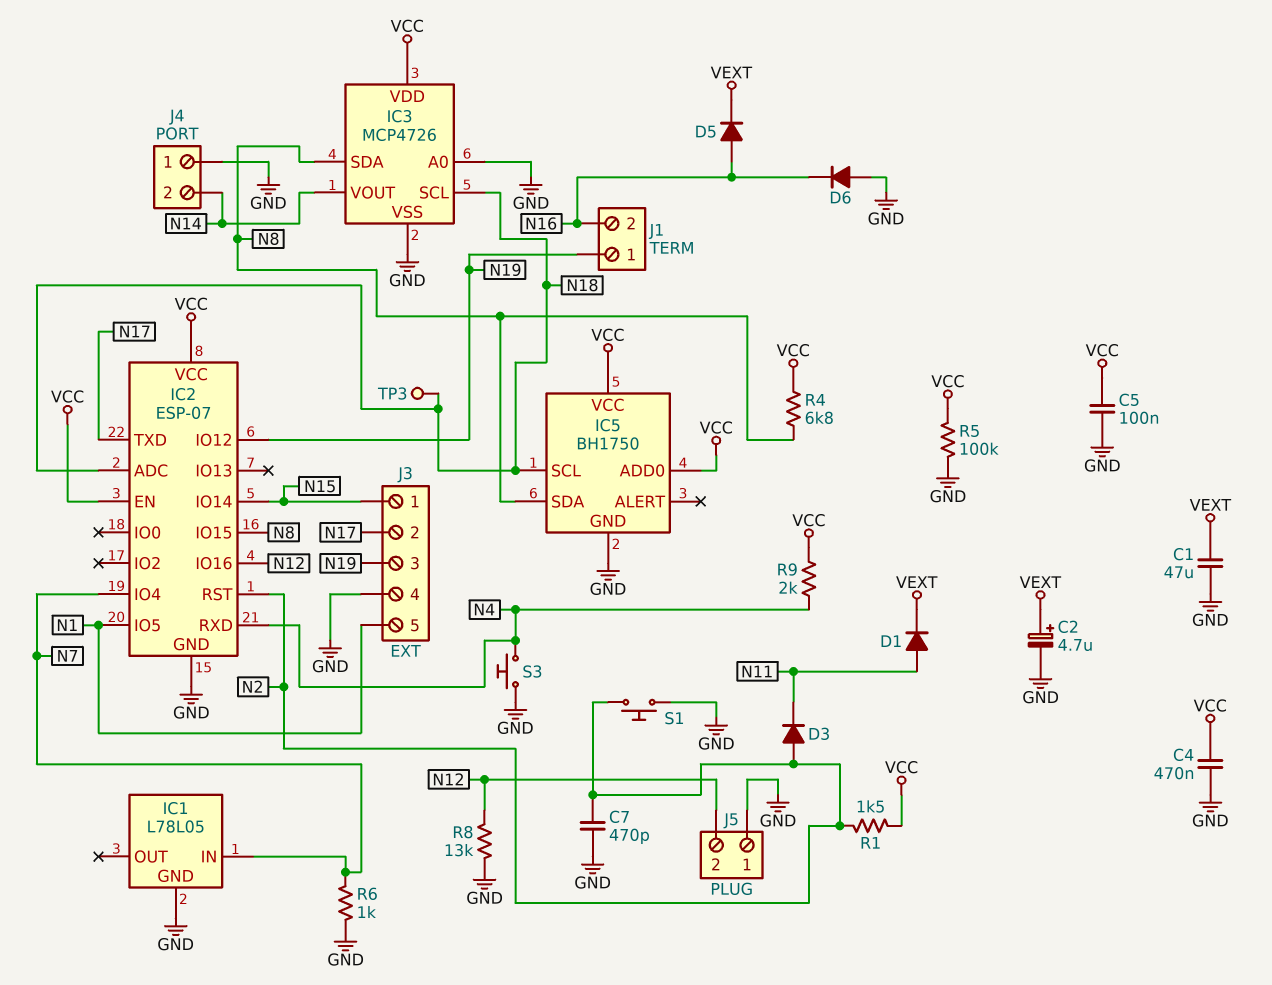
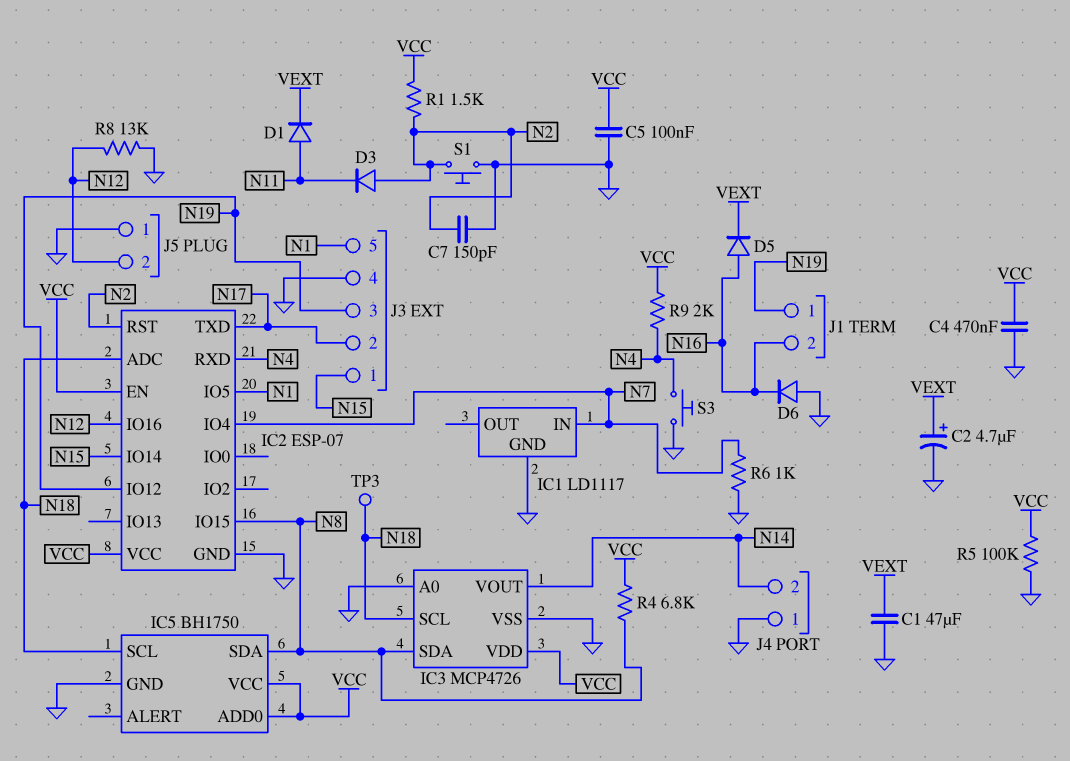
C7: 470pF (GND, N2) -> 150pF (GND, N2)
IC1: L78L05 -> LD1117

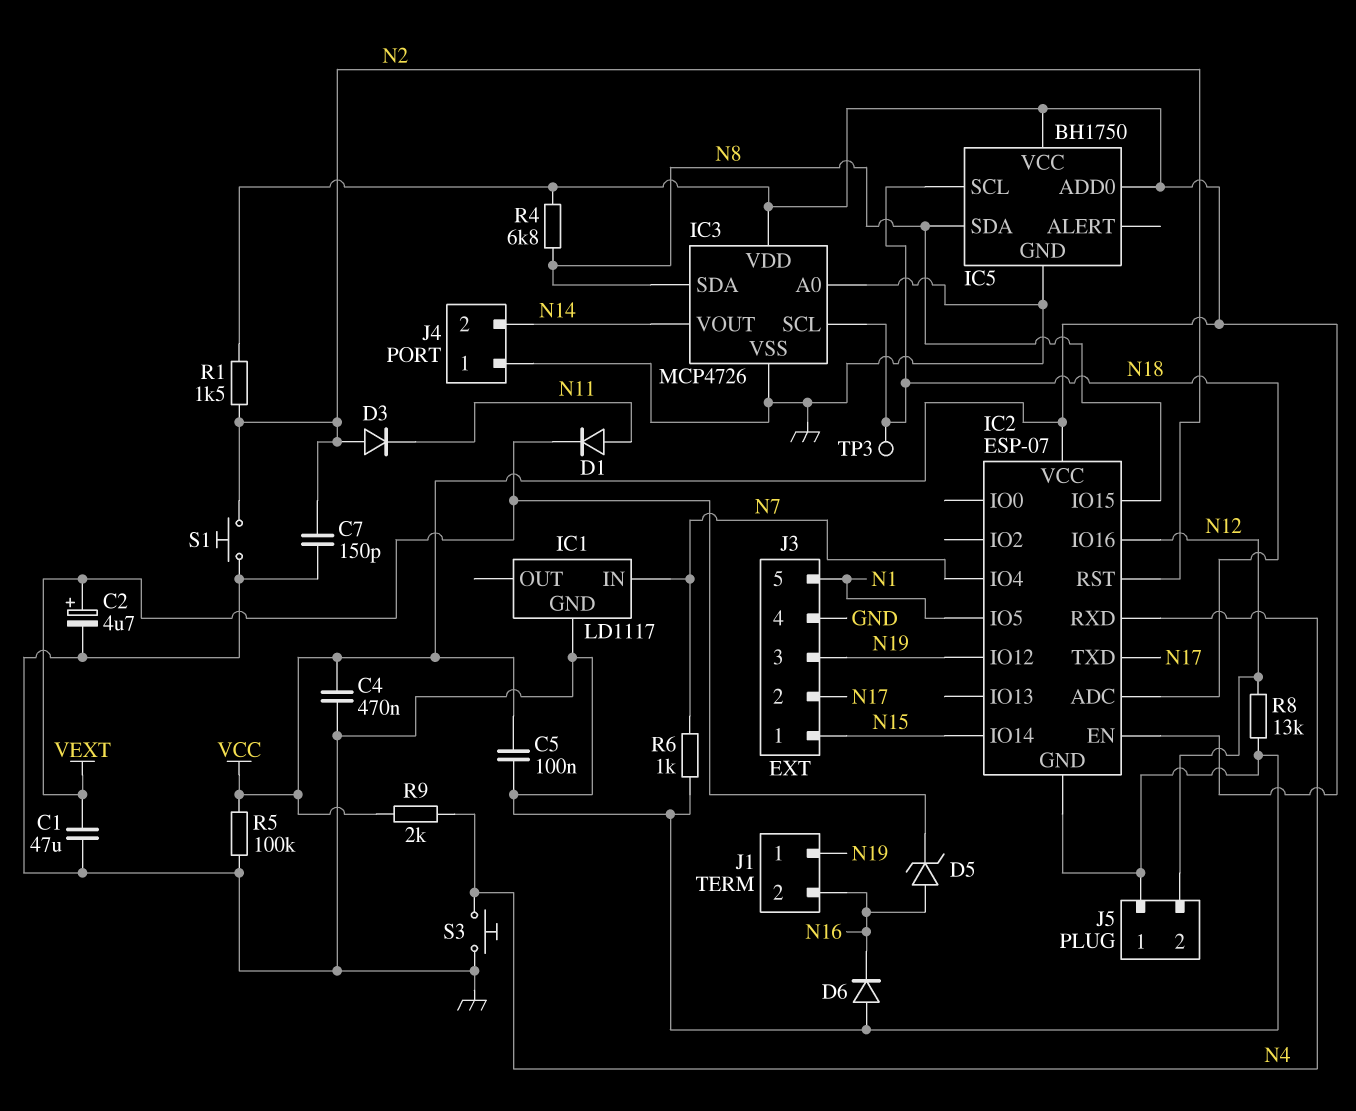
D5: diode (A N16, K VEXT) -> zener (A N16, K VEXT)

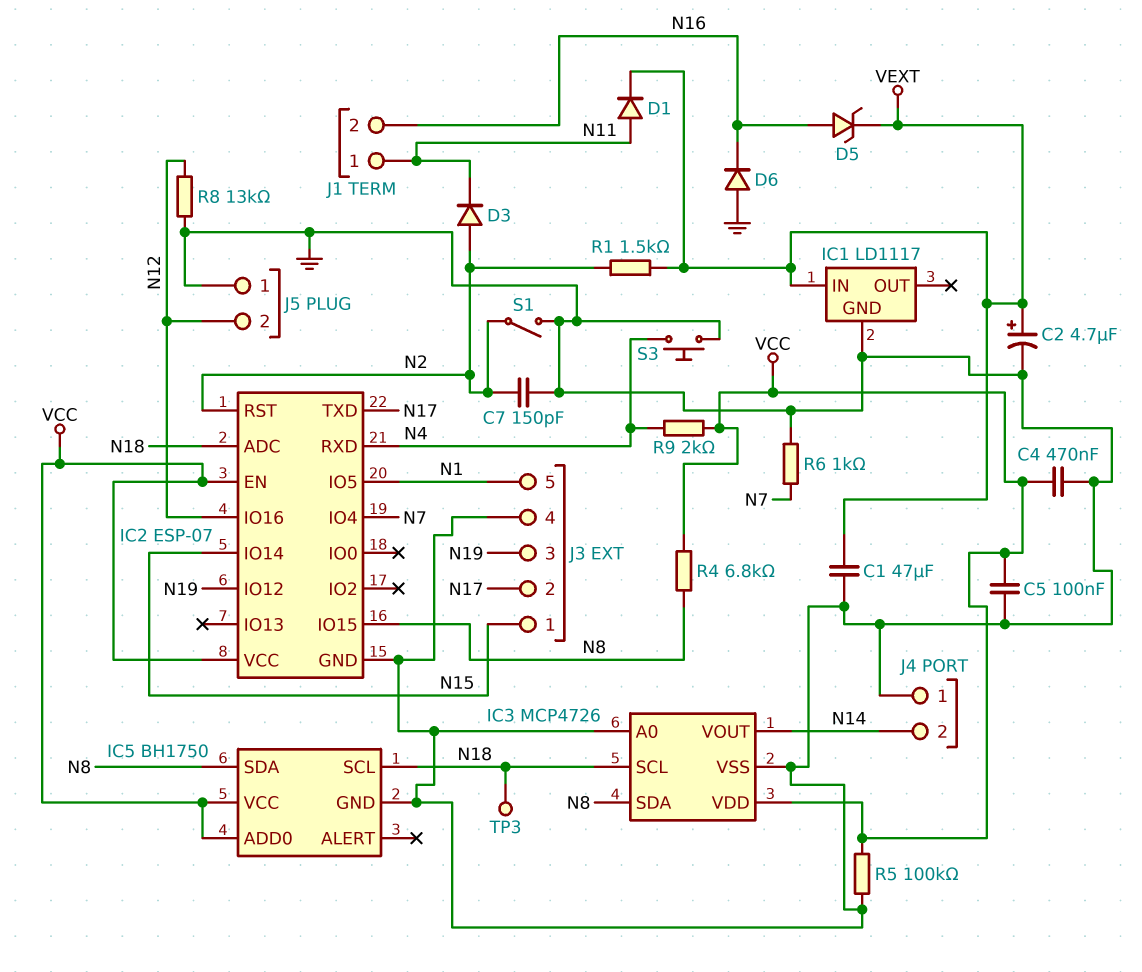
IC1 pin IN: N7 -> VEXT
J1 pin 1: N19 -> N11
R1: 1.5k (N2, VCC) -> 1.5k (N2, VEXT)
S1: button (GND, N2) -> switch (GND, N2)

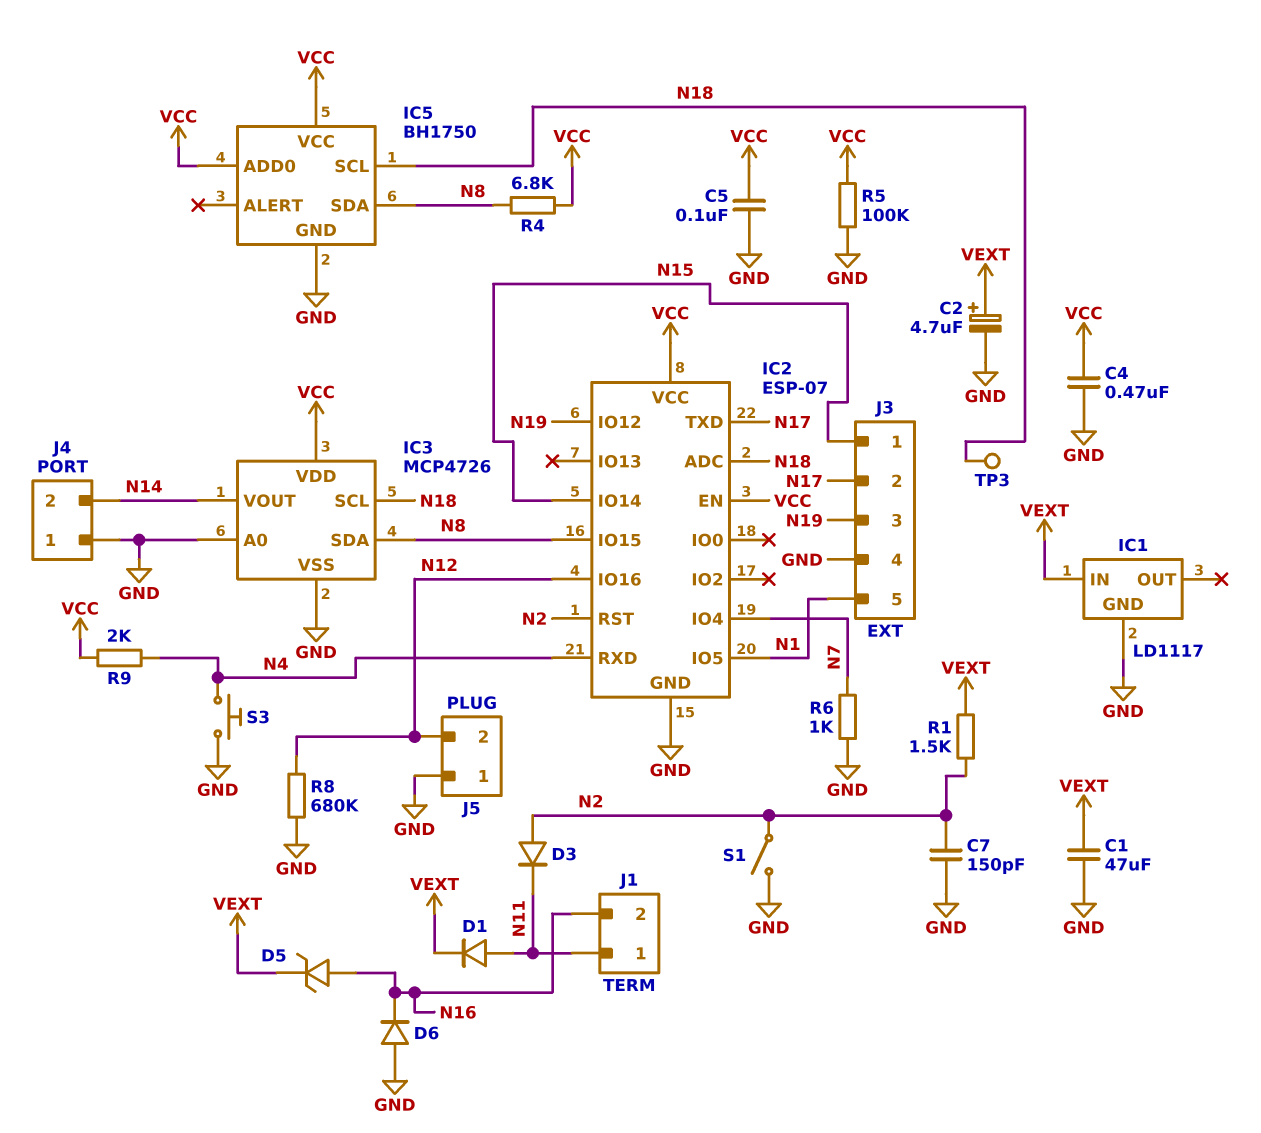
R8: 13k (GND, N12) -> 680k (GND, N12)

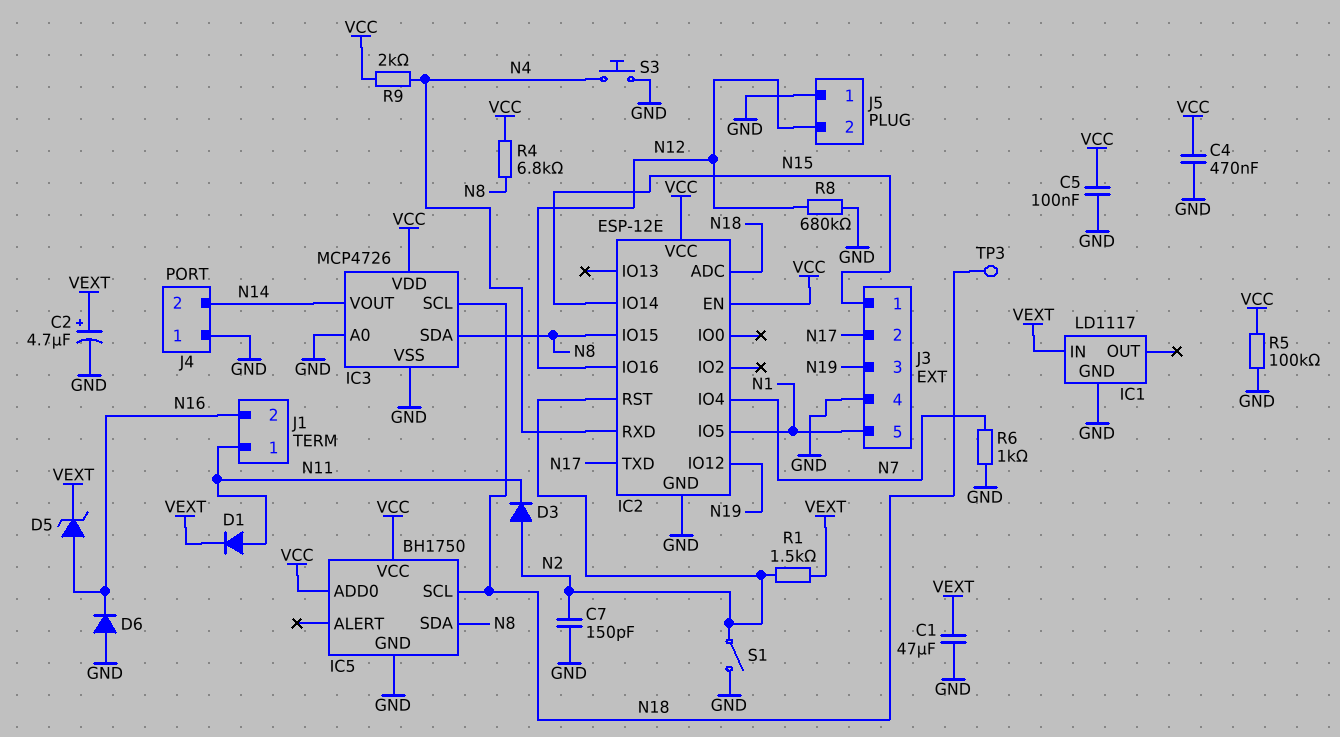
IC2: ESP-07 -> ESP-12E

